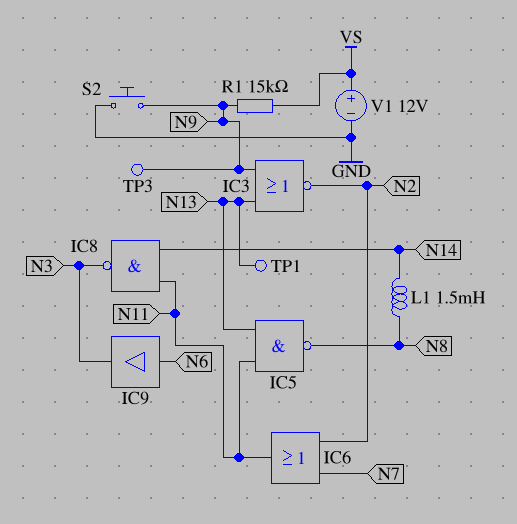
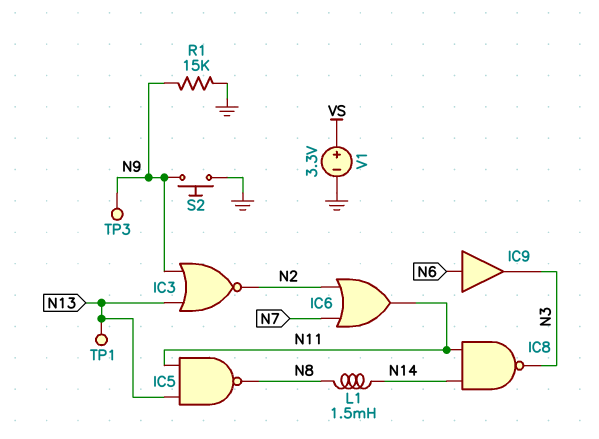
R1: 15k (N9, VS) -> 15k (GND, N9)
V1: 12V (plus VS, minus GND) -> 3.3V (plus VS, minus GND)

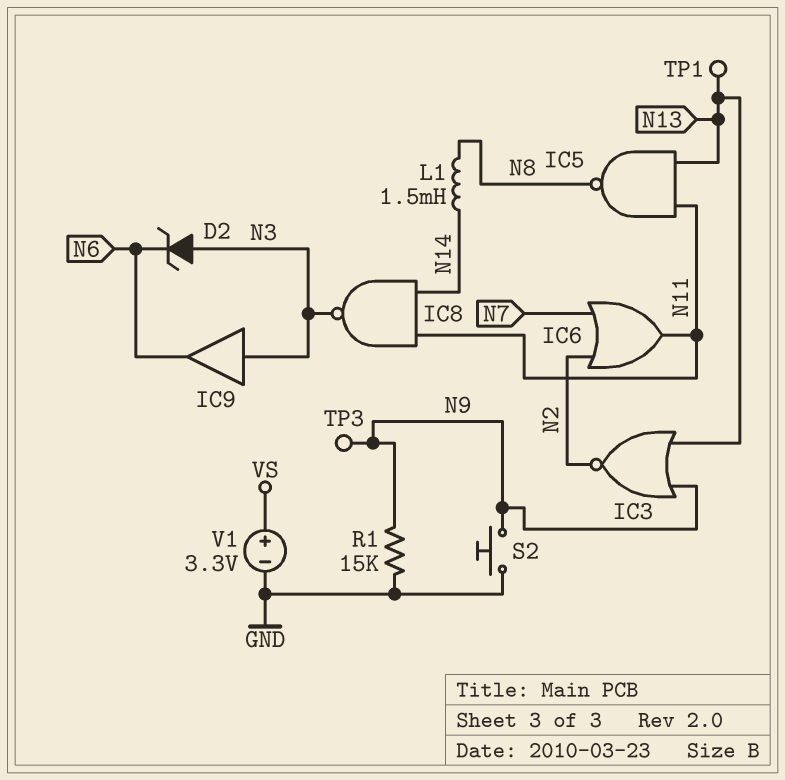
D2: none -> zener (A N3, K N6)
IC9: buffer (in N6, out N3) -> buffer (in N3, out N6)

